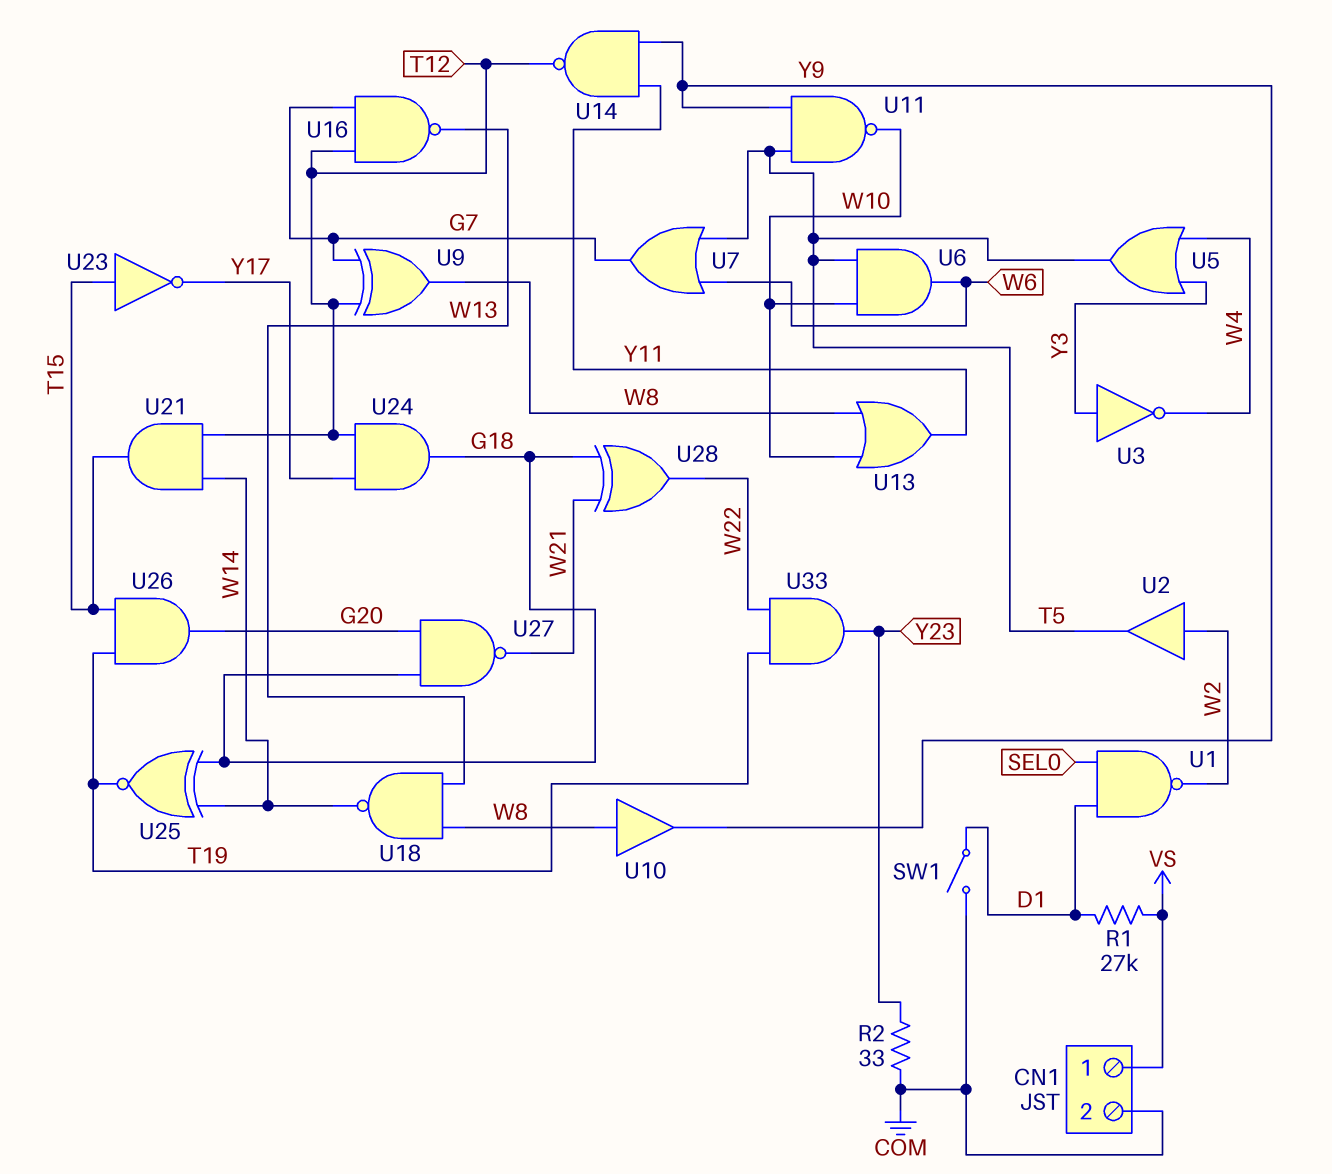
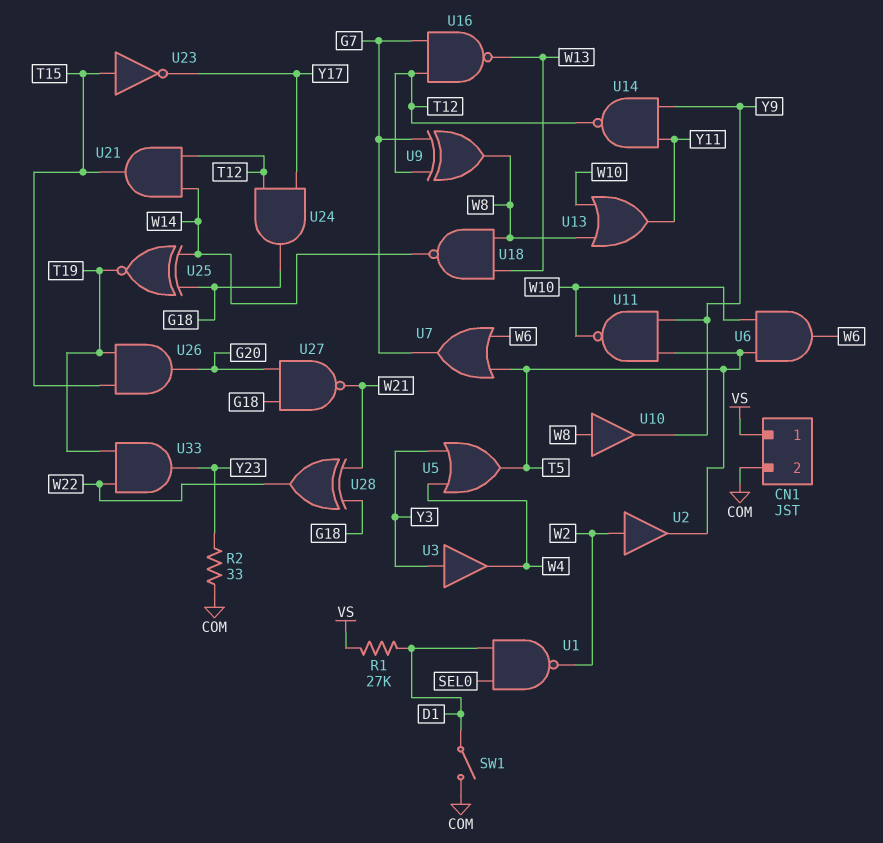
U3: NOT (in Y3, out W4) -> buffer (in Y3, out W4)

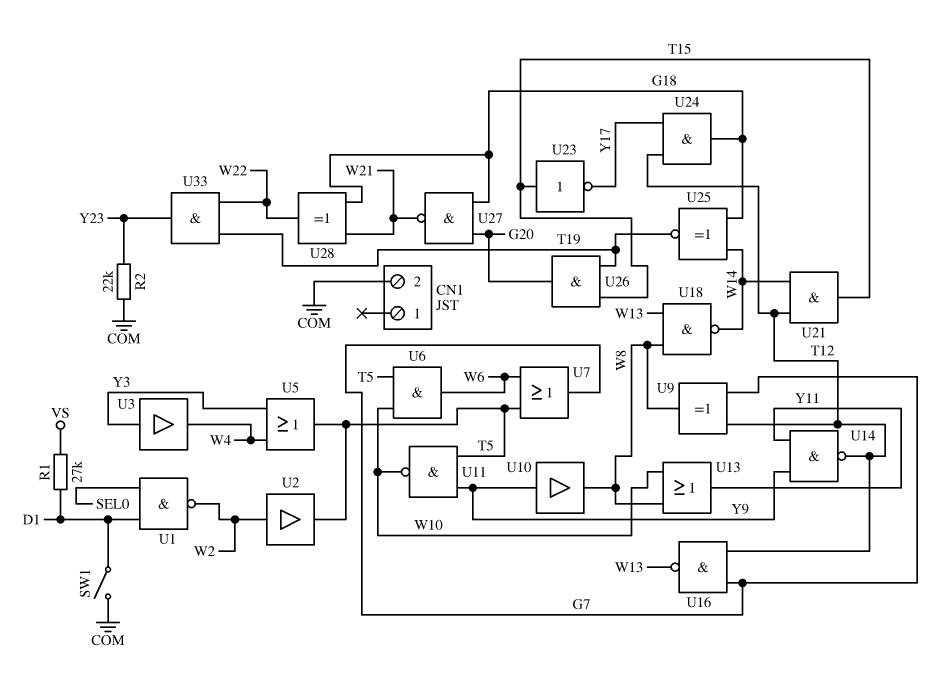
CN1 pin 1: VS -> none
R2: 33 (COM, Y23) -> 22k (COM, Y23)
U10: buffer (in W8, out Y9) -> buffer (in Y9, out W8)

